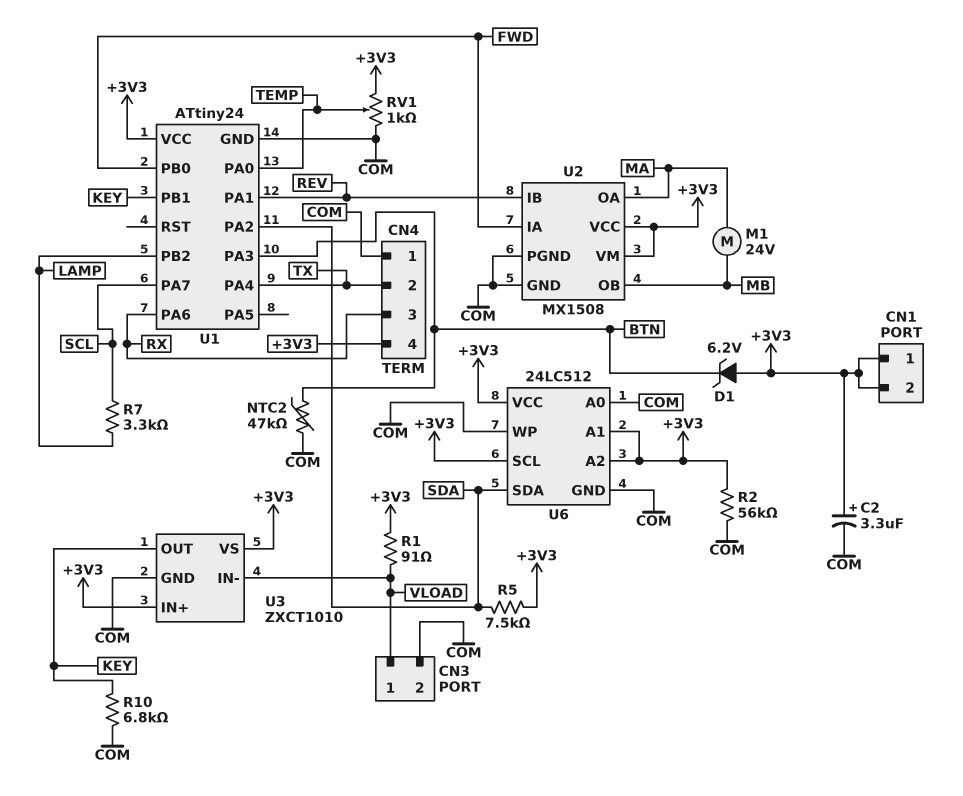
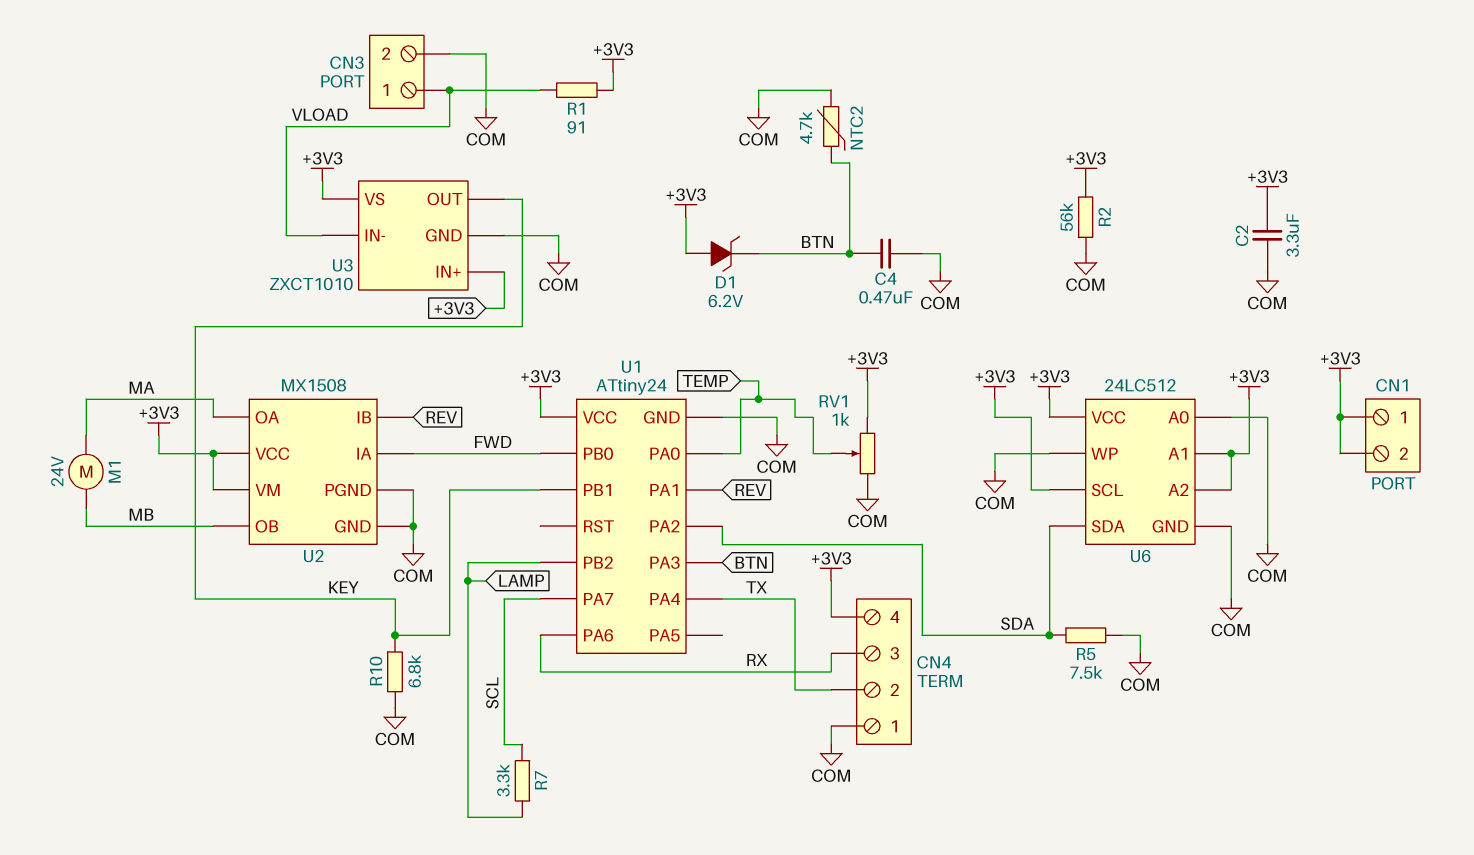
C2: 3.3uF (plus +3V3, minus COM) -> 3.3uF (+3V3, COM)
C4: none -> 470nF (BTN, COM)
NTC2: 47k (BTN, COM) -> 4.7k (BTN, COM)
R5: 7.5k (+3V3, SDA) -> 7.5k (COM, SDA)

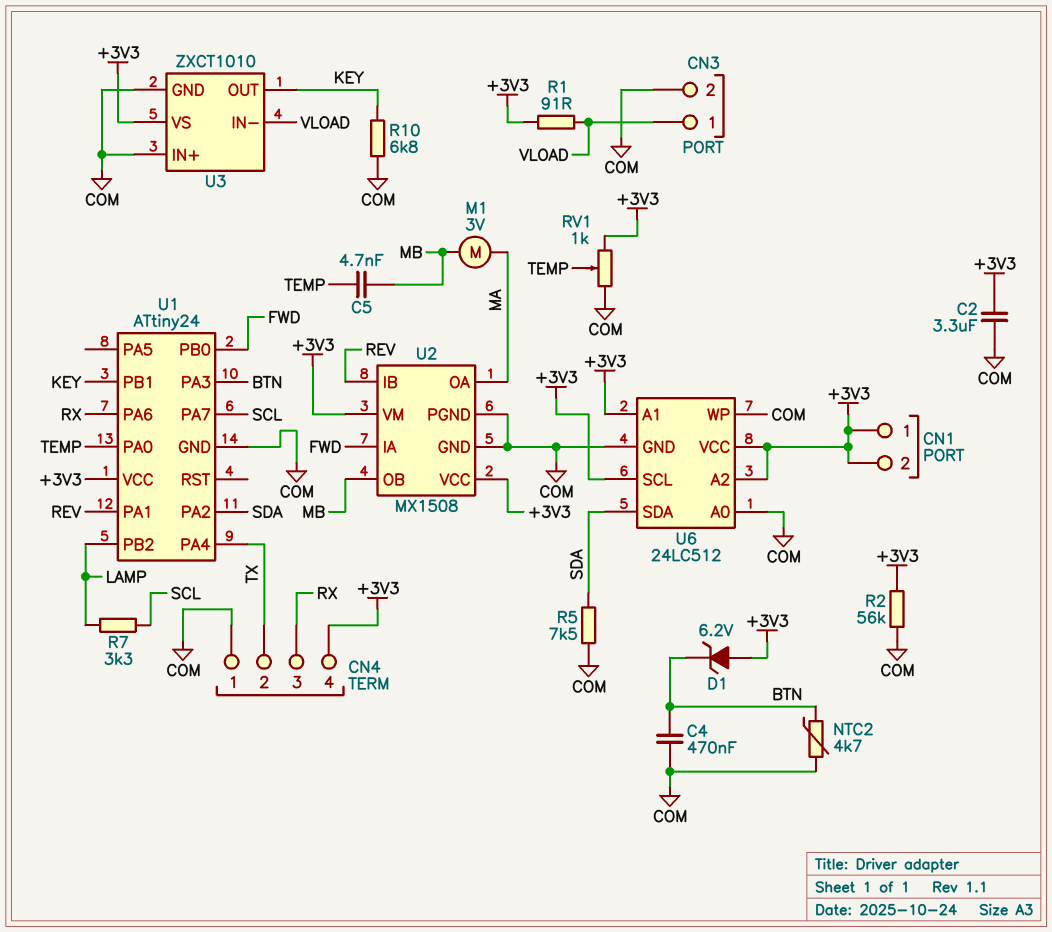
C5: none -> 4.7nF (MB, TEMP)
M1: motor 24V (MA, MB) -> motor 3V (MA, MB)
U3 pin IN+: +3V3 -> COM

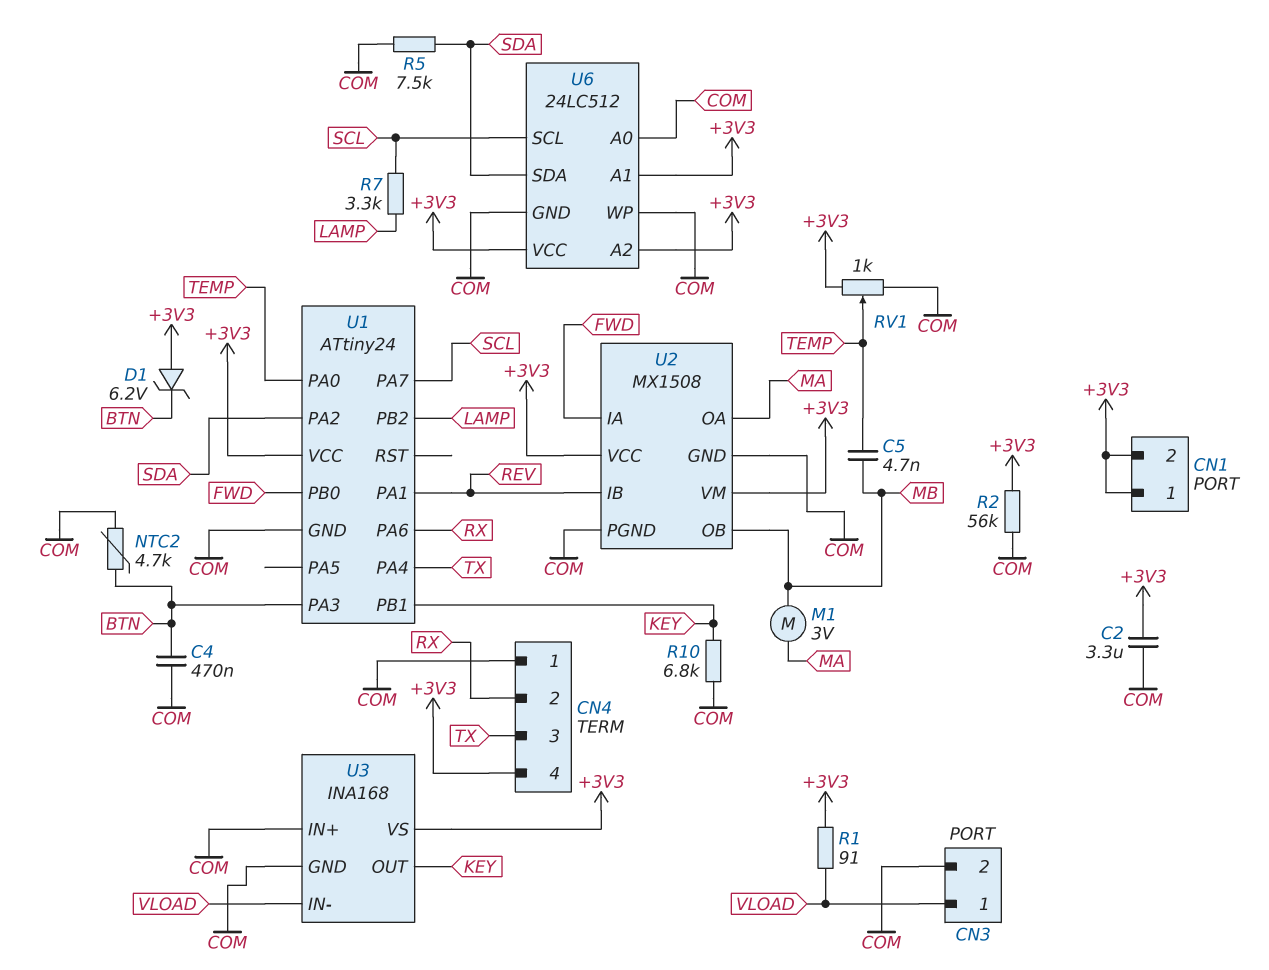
CN4 pin 2: TX -> RX
CN4 pin 3: RX -> TX
U3: ZXCT1010 -> INA168
U6 pin SCL: +3V3 -> SCL

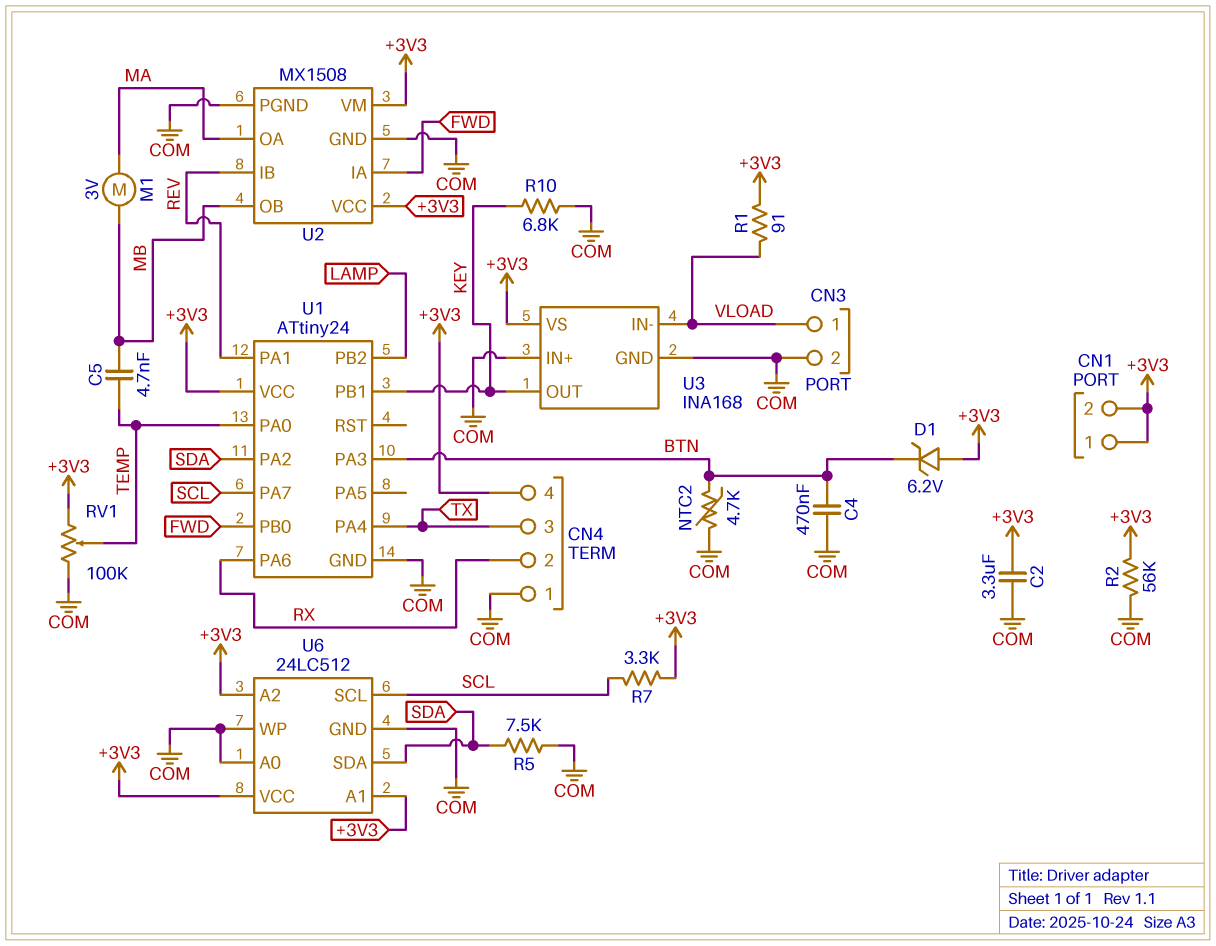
R7: 3.3k (LAMP, SCL) -> 3.3k (+3V3, SCL)
RV1: 1k (+3V3, COM, wiper TEMP) -> 100k (+3V3, COM, wiper TEMP)

